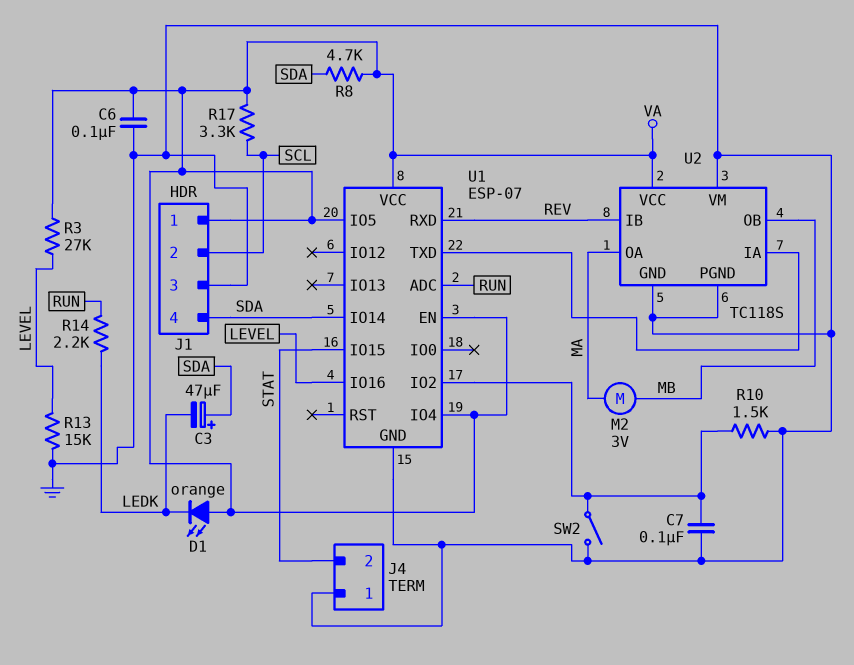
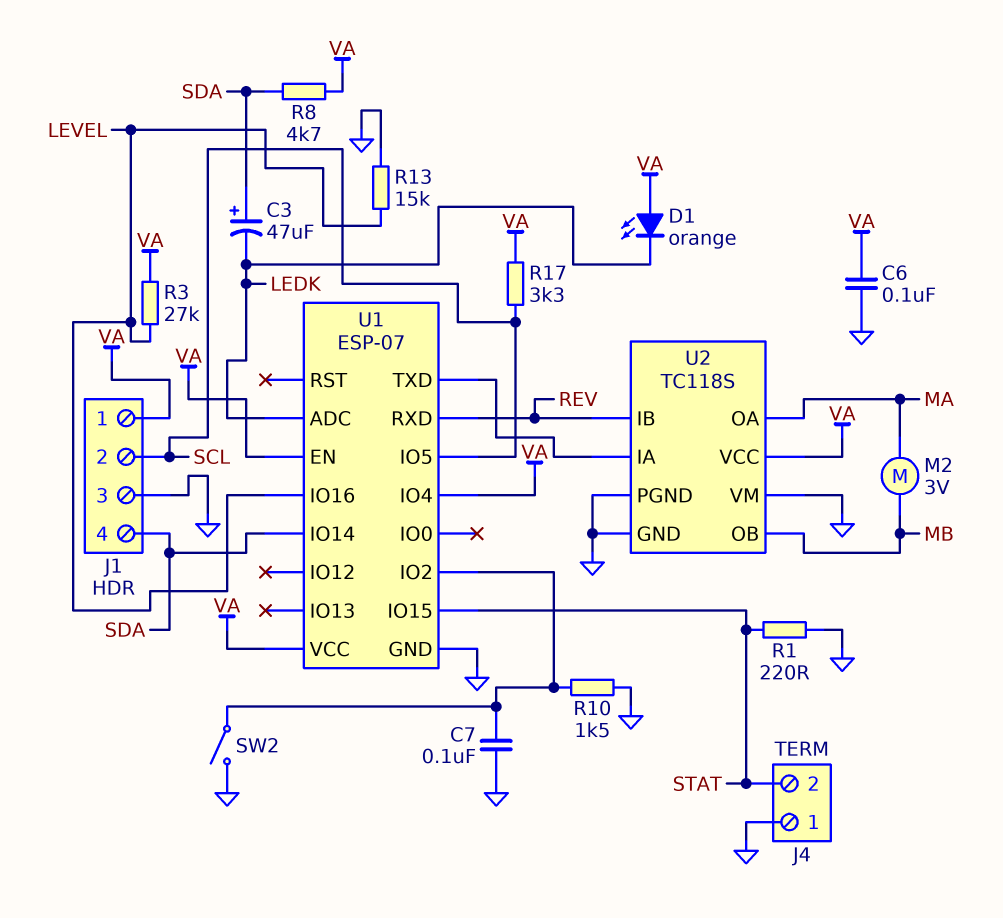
R1: none -> 220 (GND, STAT)
R14: 2.2k (LEDK, RUN) -> none
U1 pin ADC: RUN -> LEDK
U1 pin IO5: VA -> SCL

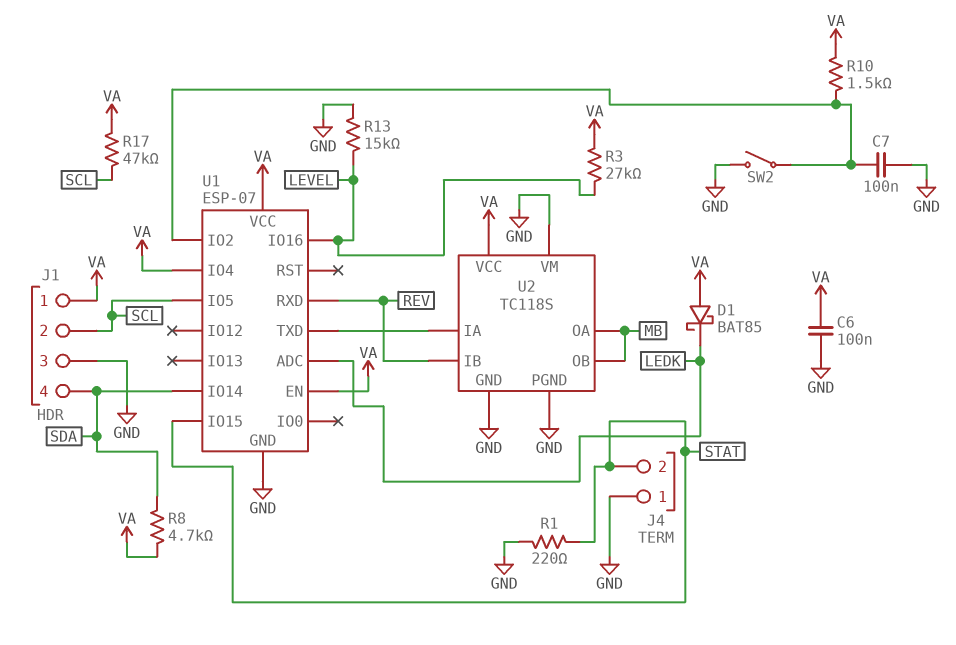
C3: 47uF (plus SDA, minus LEDK) -> none
D1: LED orange (A VA, K LEDK) -> schottky BAT85 (A VA, K LEDK)
M2: motor 3V (MA, MB) -> none
R10: 1.5k (GND, U1/IO2) -> 1.5k (U1/IO2, VA)
R17: 3.3k (SCL, VA) -> 47k (SCL, VA)
U2 pin OA: MA -> MB

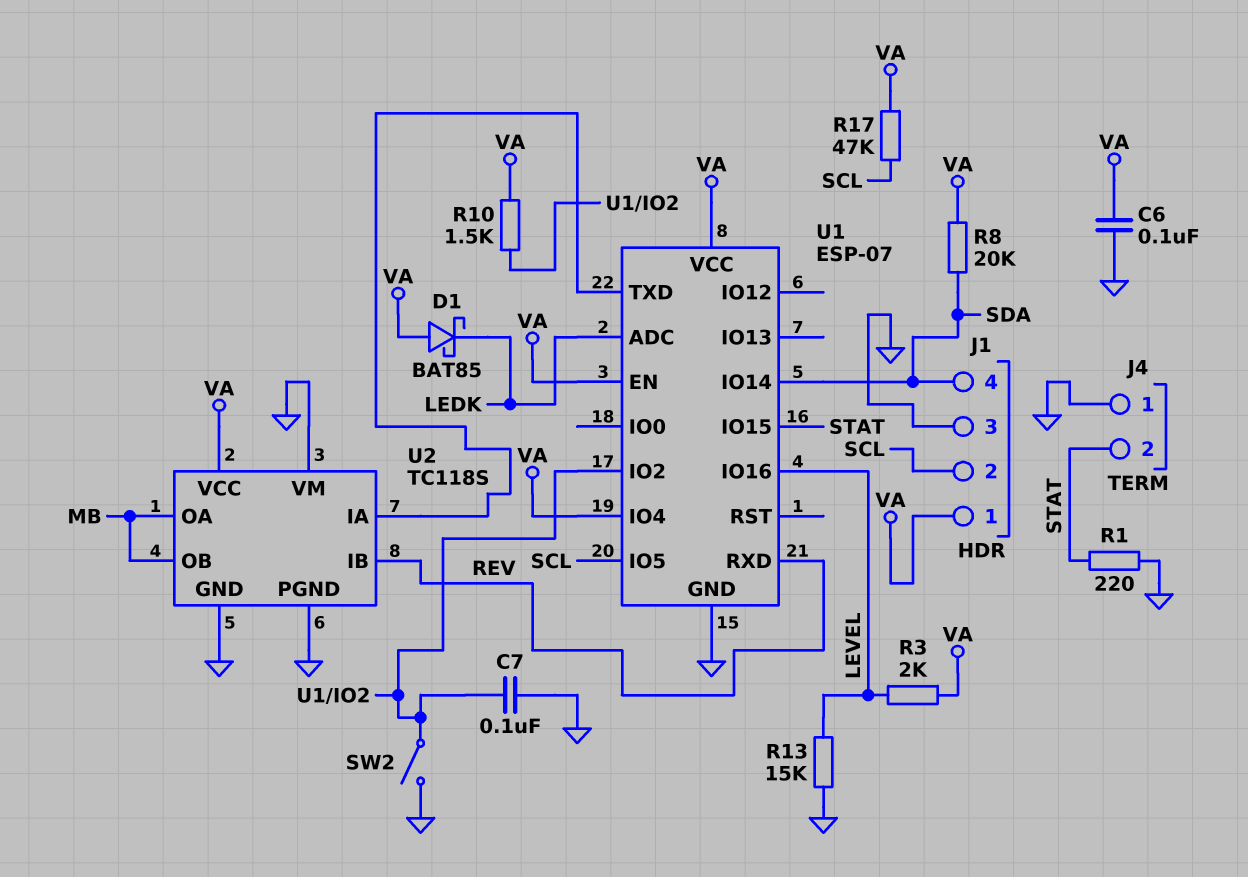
R3: 27k (LEVEL, VA) -> 2k (LEVEL, VA)
R8: 4.7k (SDA, VA) -> 20k (SDA, VA)

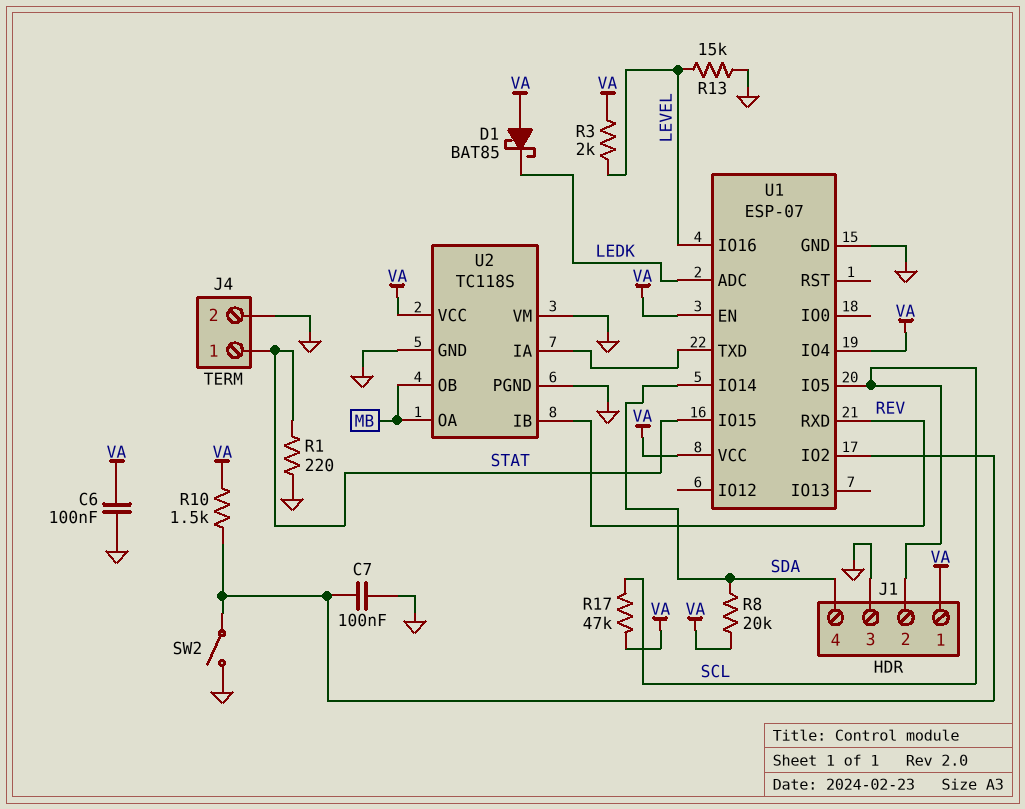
J4 pin 1: GND -> STAT
J4 pin 2: STAT -> GND

